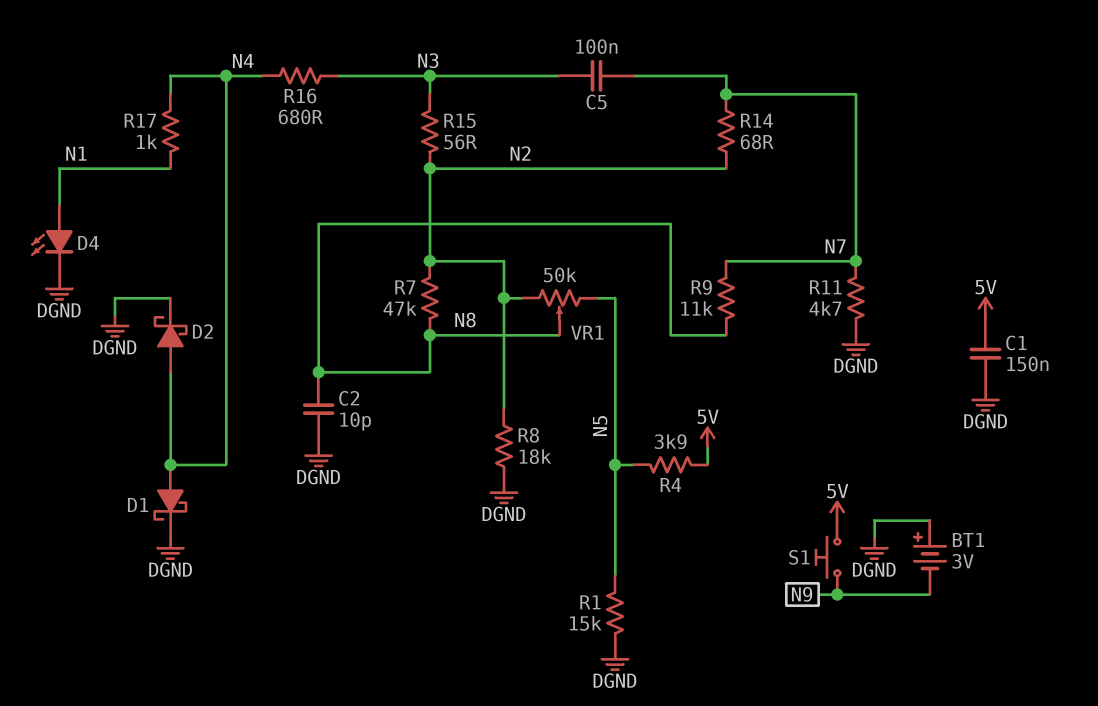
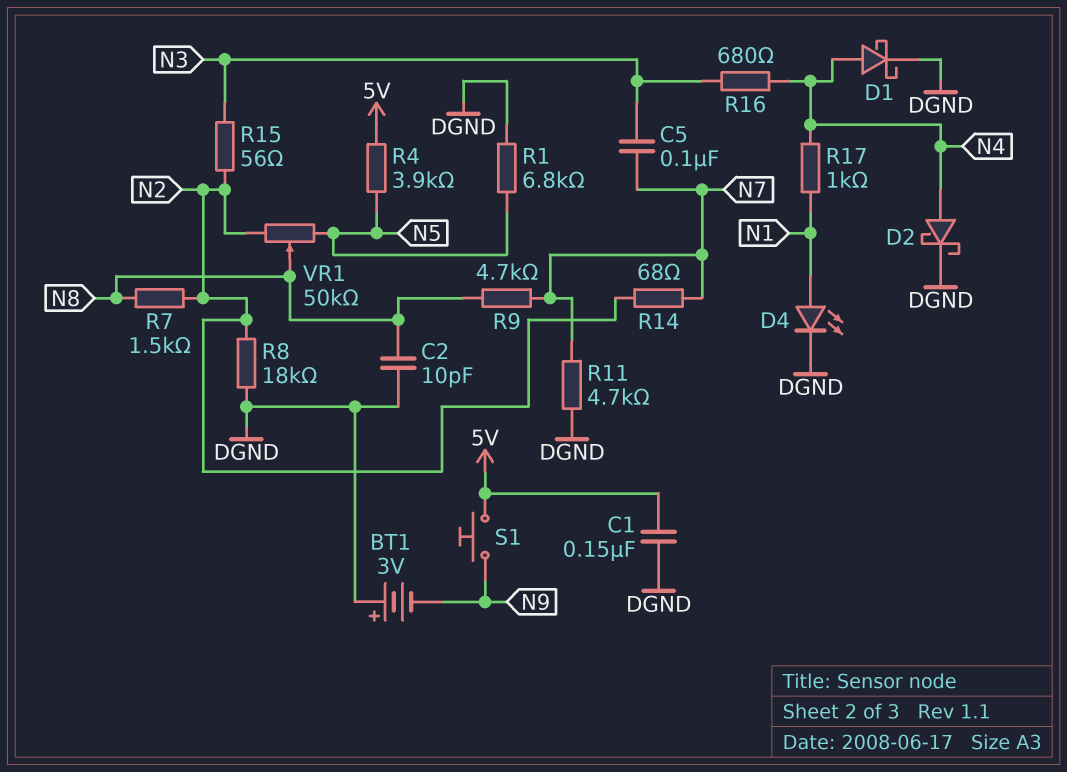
R1: 15k (DGND, N5) -> 6.8k (DGND, N5)
R7: 47k (N2, N8) -> 1.5k (N2, N8)
R9: 11k (N7, N8) -> 4.7k (N7, N8)

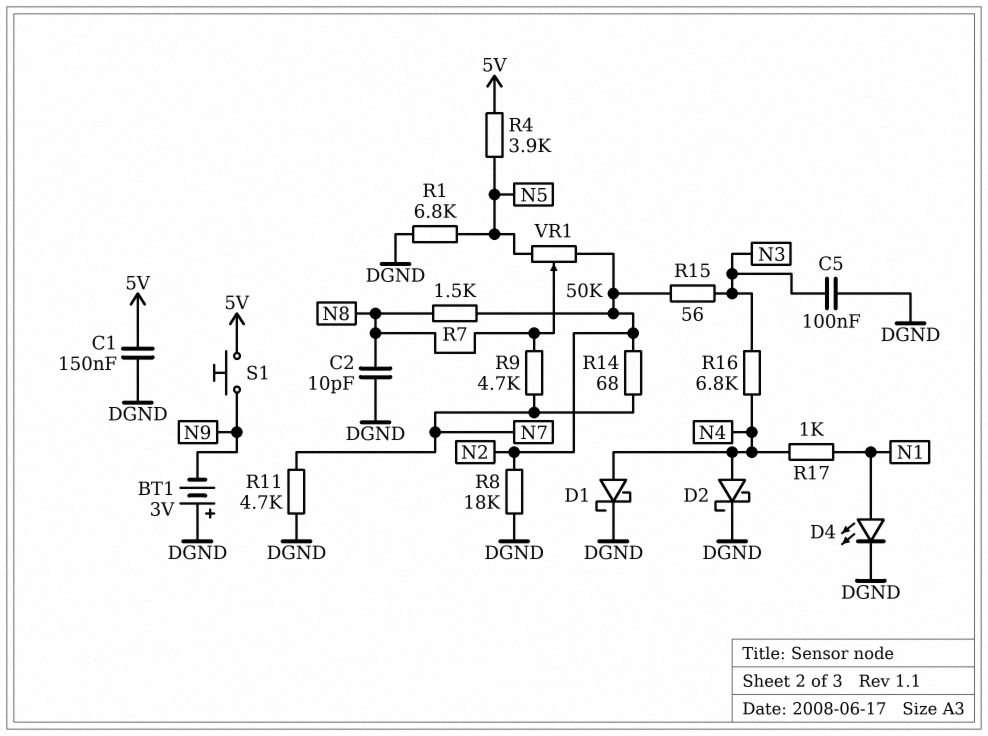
C5: 100nF (N3, N7) -> 100nF (DGND, N3)
R16: 680 (N3, N4) -> 6.8k (N3, N4)

